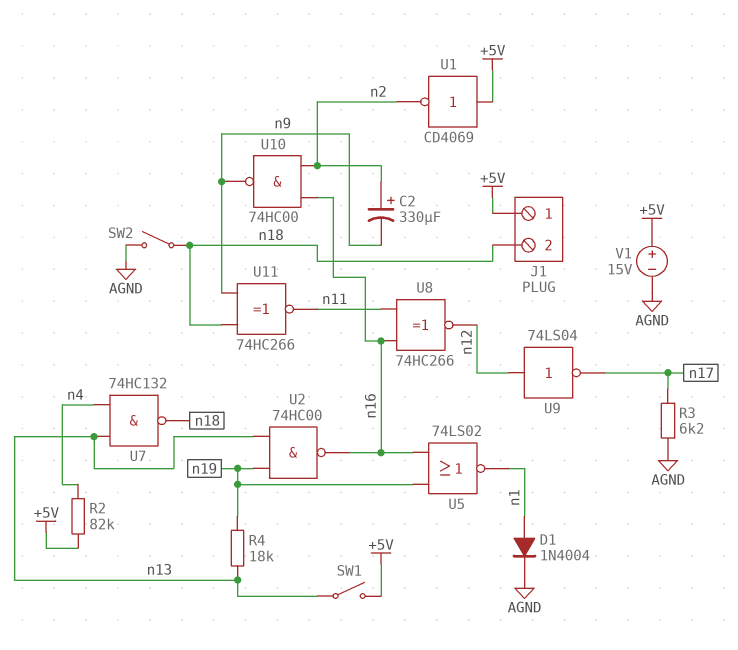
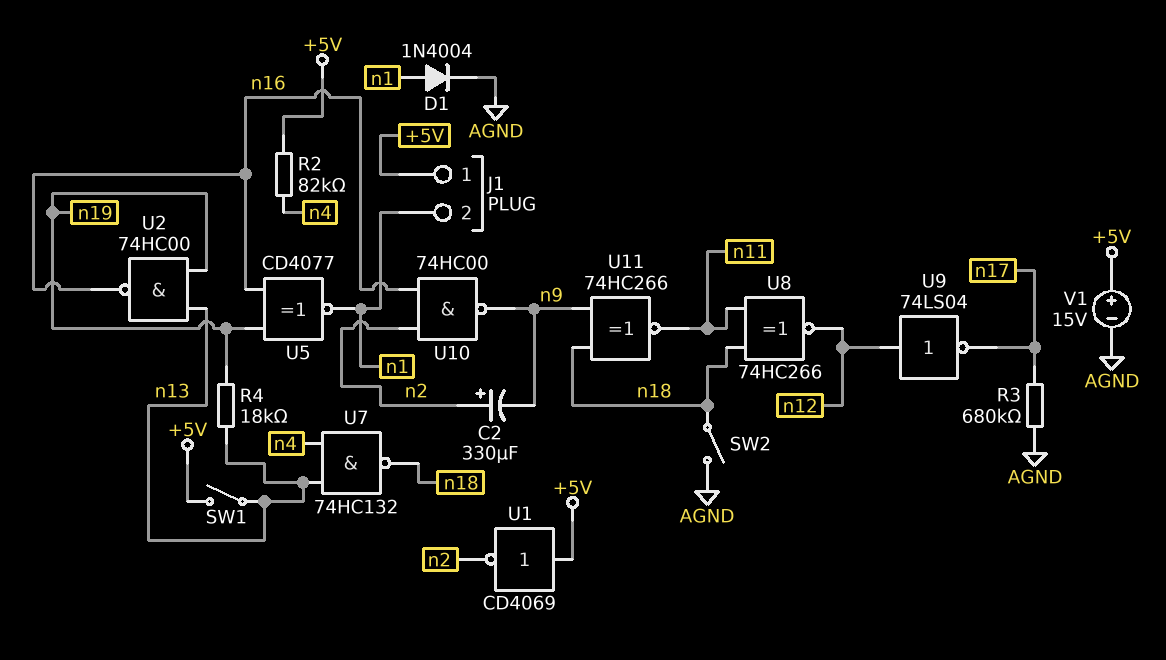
J1 pin 2: n18 -> n1
R3: 6.2k (AGND, n17) -> 680k (AGND, n17)
U5: NOR 74LS02 (in n16, in n19, out n1) -> XNOR CD4077 (in n16, in n19, out n1)
U8: XNOR 74HC266 (in n11, in n16, out n12) -> XNOR 74HC266 (in n11, in n18, out n12)

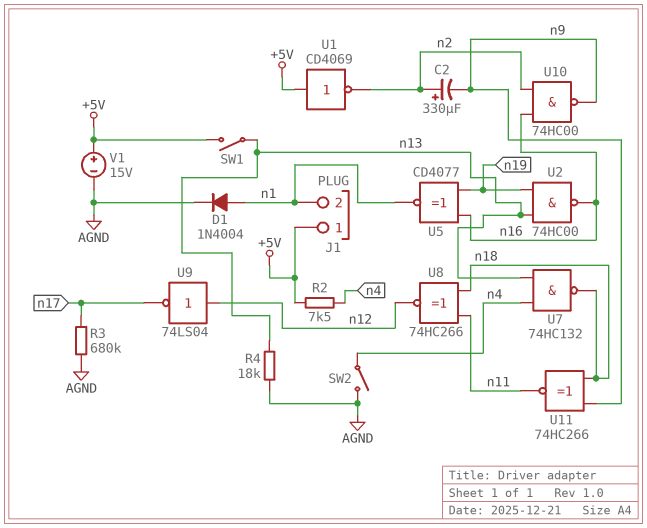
R2: 82k (+5V, n4) -> 7.5k (+5V, n4)
R4: 18k (n13, n19) -> 18k (AGND, n13)
SW2: switch (AGND, n18) -> switch (AGND, n4)

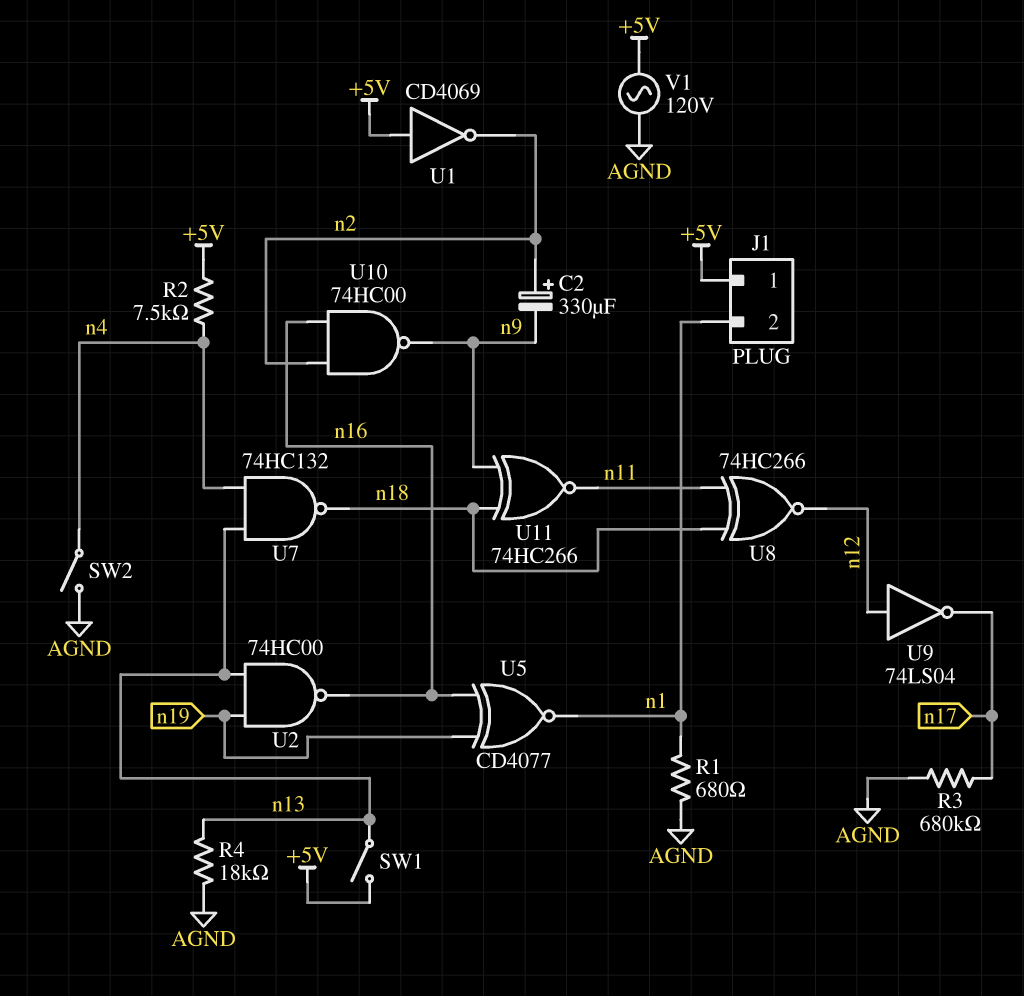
D1: diode 1N4004 (A n1, K AGND) -> none
R1: none -> 680 (AGND, n1)
V1: 15V (plus +5V, minus AGND) -> AC 120V (+5V, AGND)

